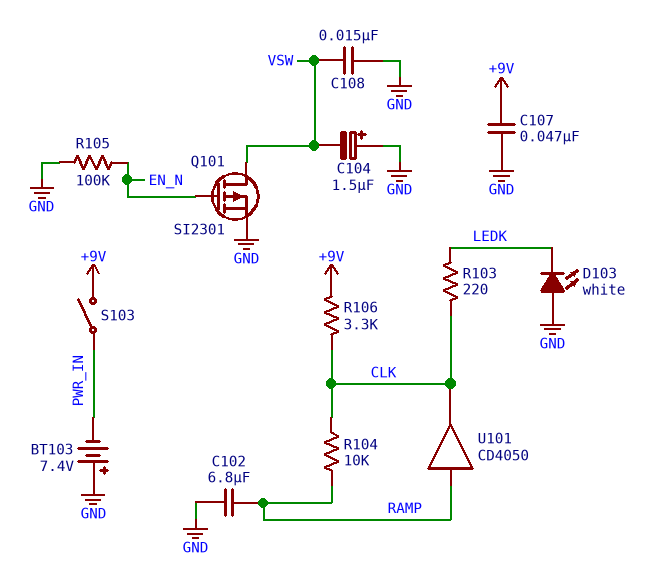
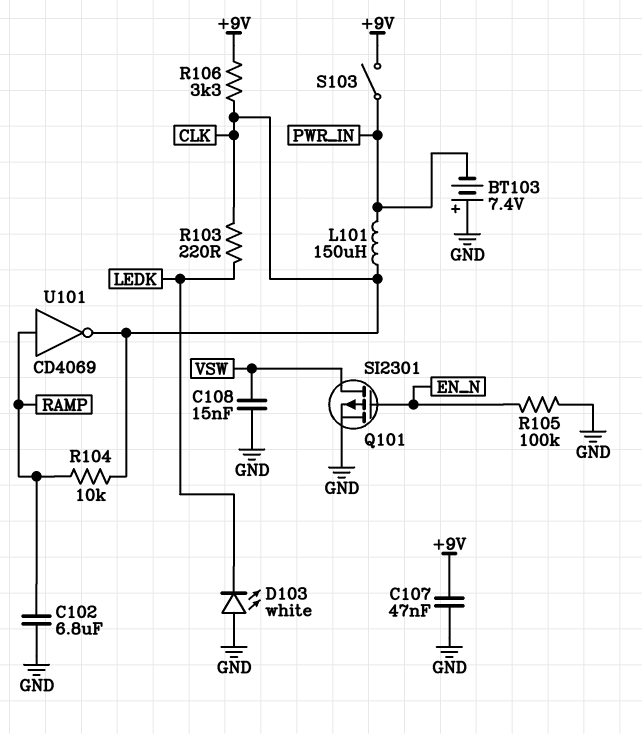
C104: 1.5uF (plus GND, minus VSW) -> none
L101: none -> 150uH (CLK, PWR_IN)
U101: buffer CD4050 (in RAMP, out CLK) -> NOT CD4069 (in RAMP, out CLK)

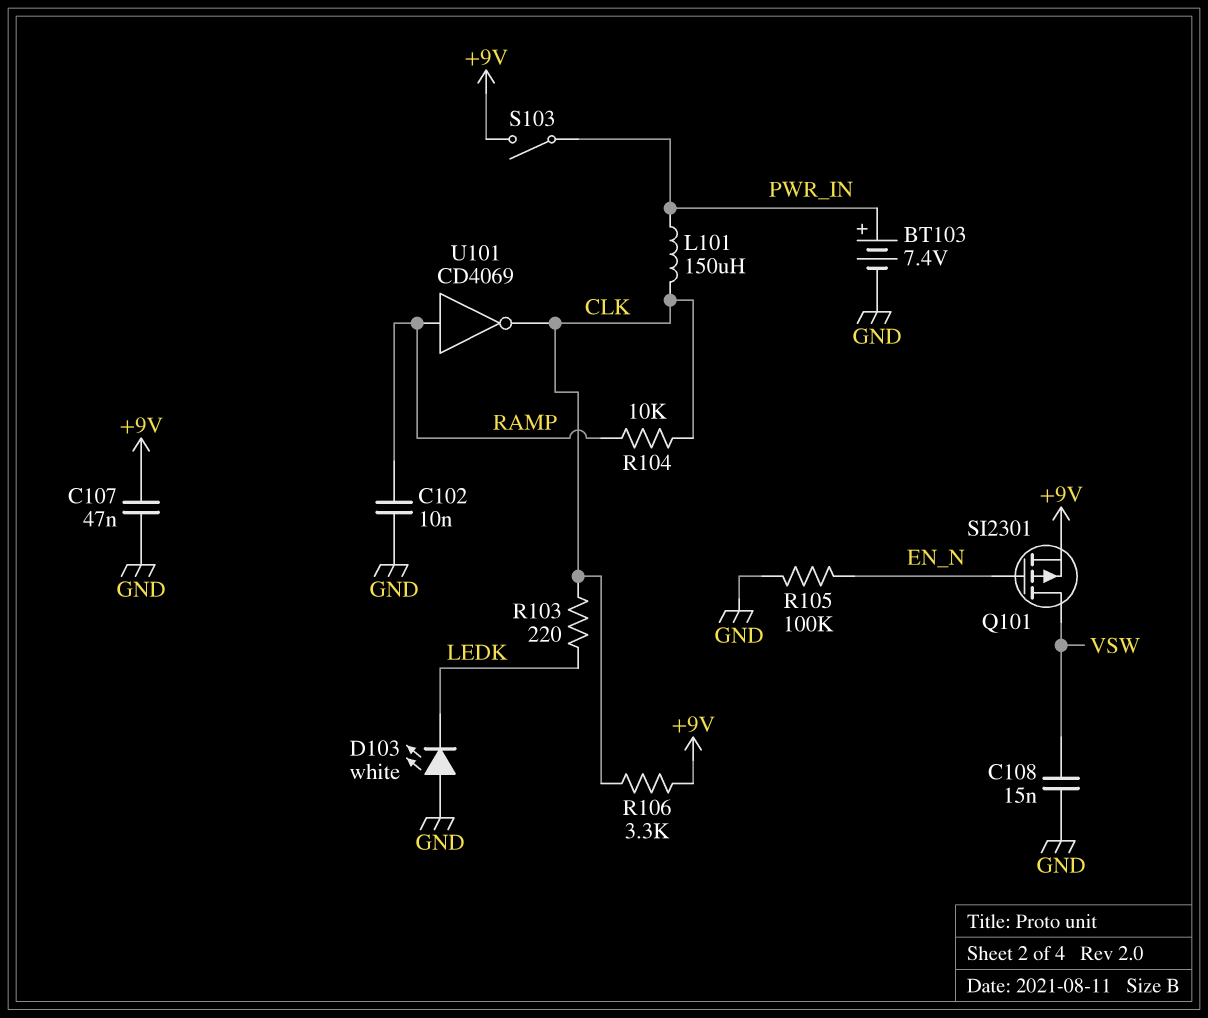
BT103: 7.4V (plus GND, minus PWR_IN) -> 7.4V (plus PWR_IN, minus GND)
C102: 6.8uF (GND, RAMP) -> 10nF (GND, RAMP)
Q101: PMOS SI2301 (G EN_N, D VSW, S GND) -> PMOS SI2301 (G EN_N, D VSW, S +9V)

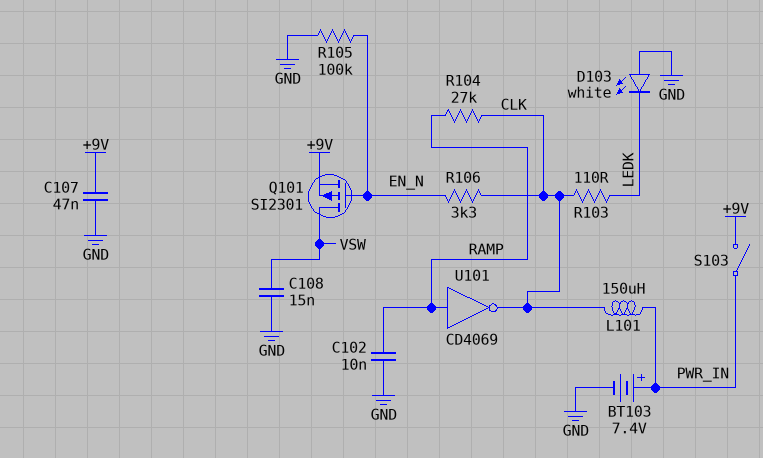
R103: 220 (CLK, LEDK) -> 110 (CLK, LEDK)
R104: 10k (CLK, RAMP) -> 27k (CLK, RAMP)
R106: 3.3k (+9V, CLK) -> 3.3k (CLK, EN_N)

